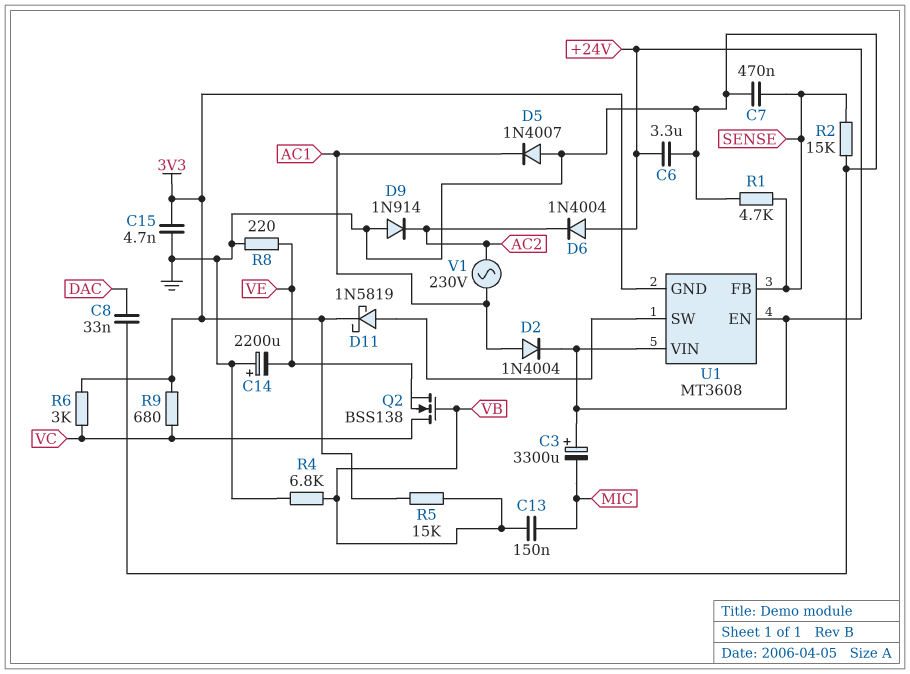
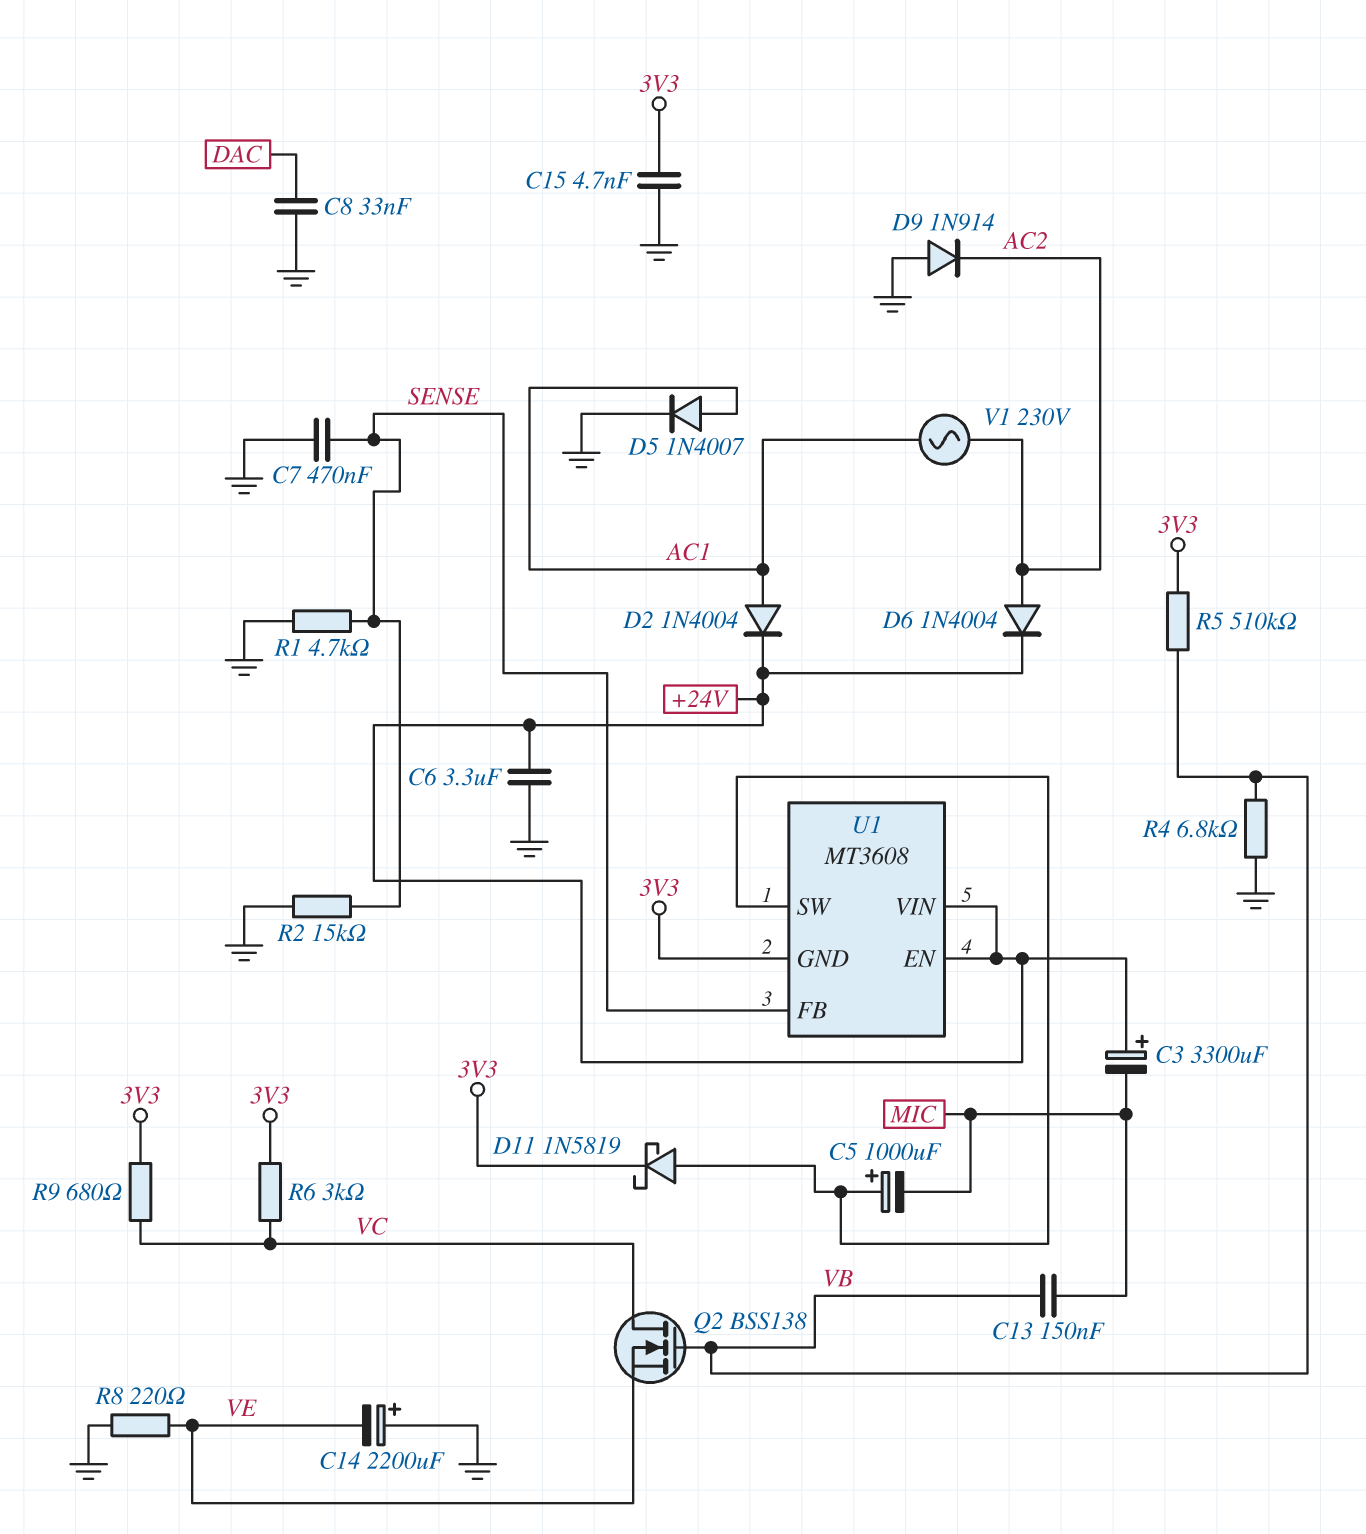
C5: none -> 1000uF (plus U1/SW, minus MIC)
D5: diode 1N4007 (A GND, K AC1) -> diode 1N4007 (A AC1, K GND)
D6: diode 1N4004 (A +24V, K AC2) -> diode 1N4004 (A AC2, K +24V)
R5: 15k (3V3, VB) -> 510k (3V3, VB)

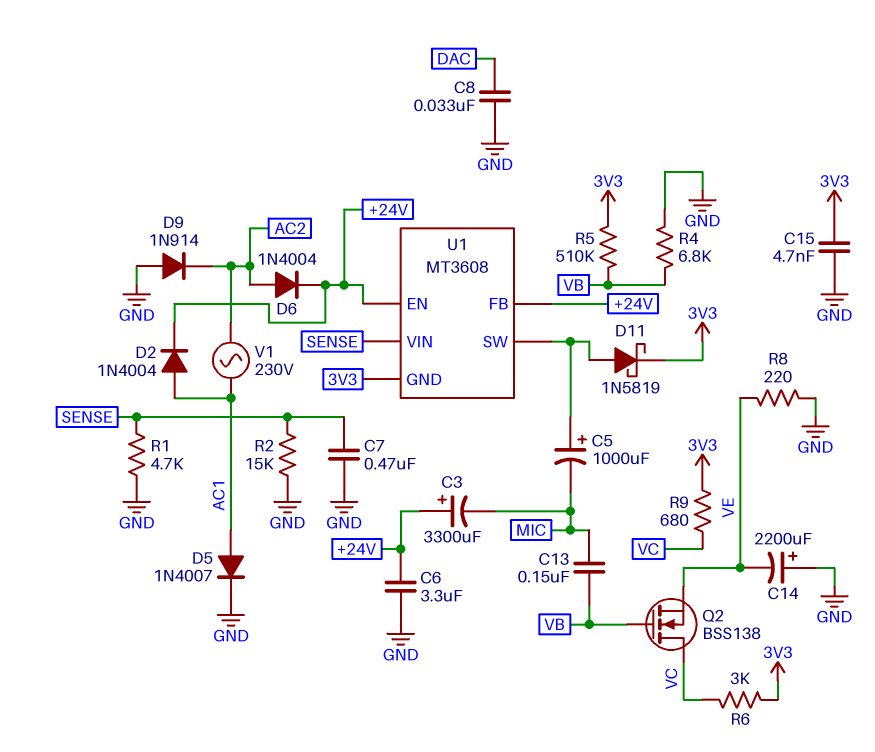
U1 pin FB: SENSE -> +24V
U1 pin VIN: +24V -> SENSE

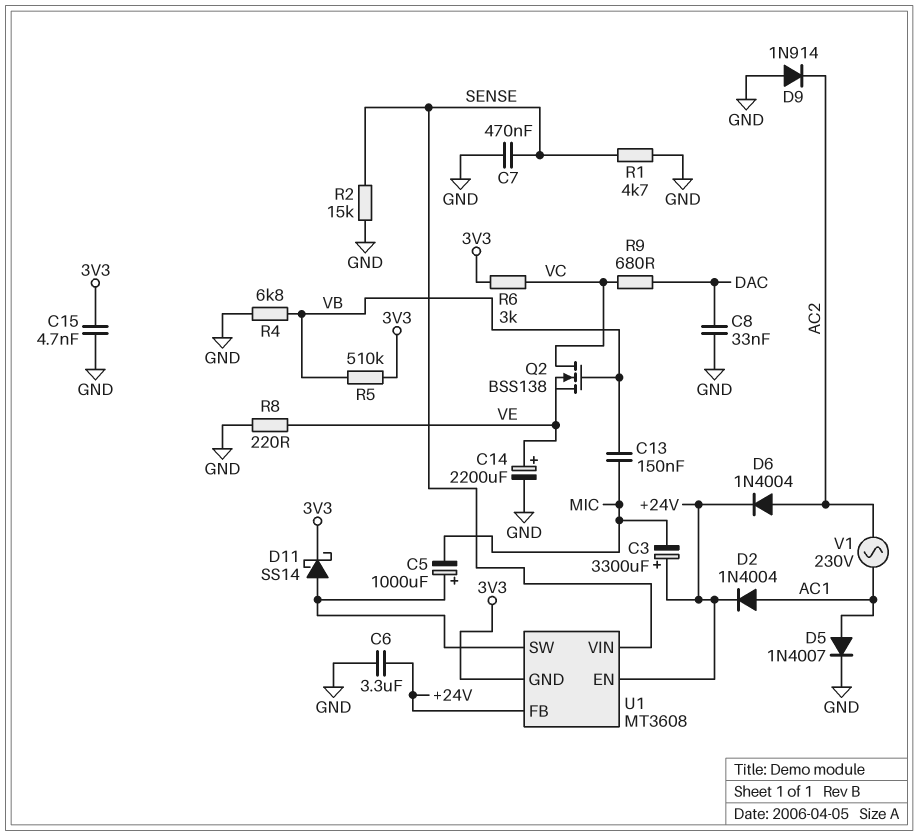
C14: 2200uF (plus GND, minus VE) -> 2200uF (plus VE, minus GND)
D11: schottky 1N5819 (A U1/SW, K 3V3) -> schottky SS14 (A U1/SW, K 3V3)
R9: 680 (3V3, VC) -> 680 (DAC, VC)

